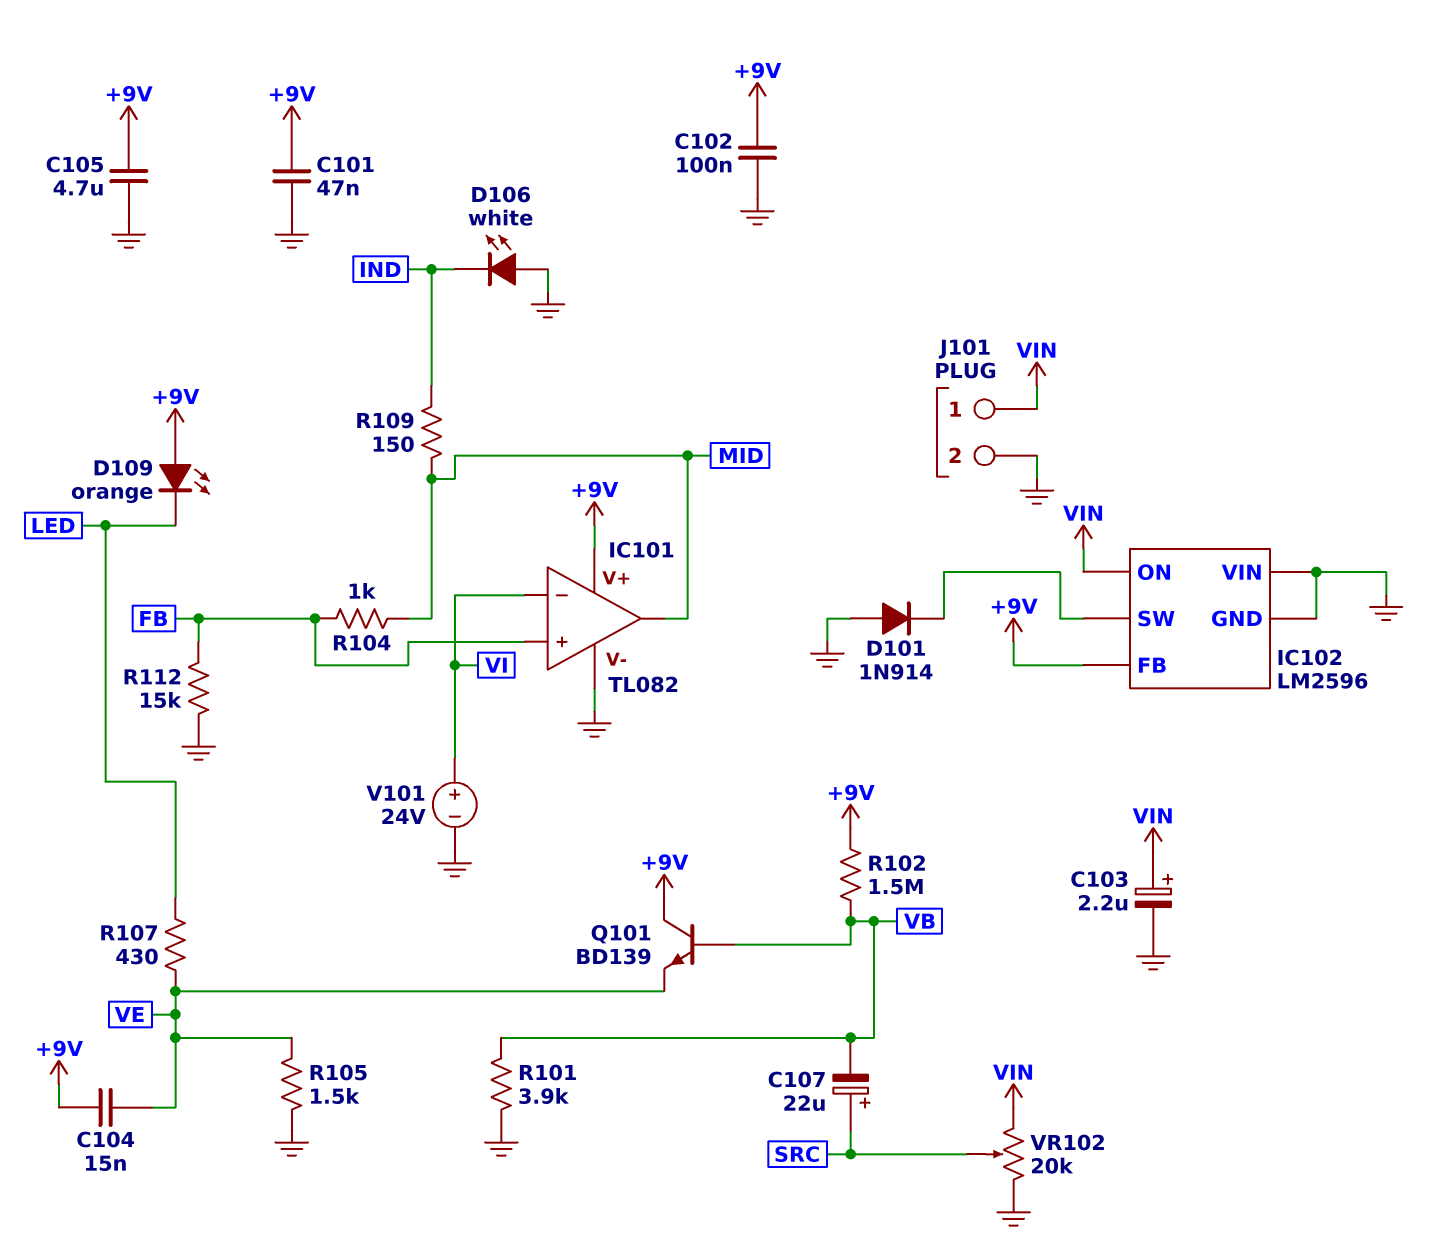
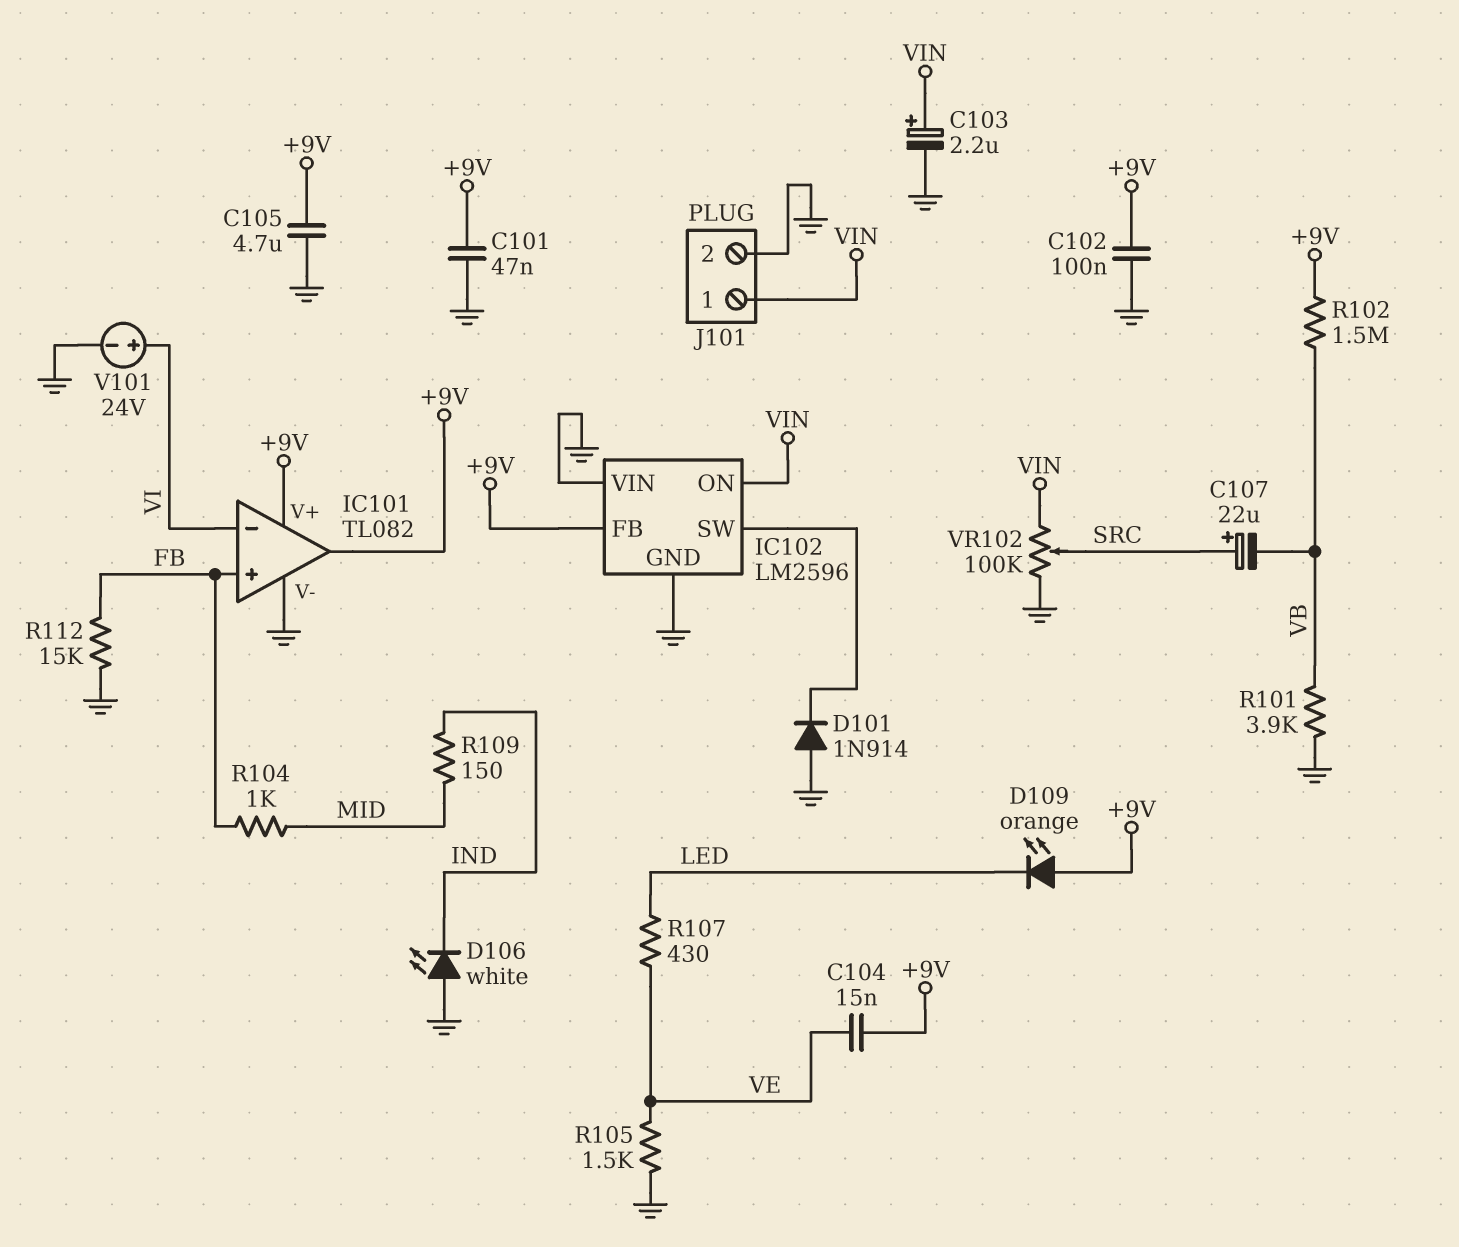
IC101 pin out: MID -> +9V
Q101: NPN BD139 (B VB, C +9V, E VE) -> none
VR102: 20k (GND, VIN, wiper SRC) -> 100k (GND, VIN, wiper SRC)

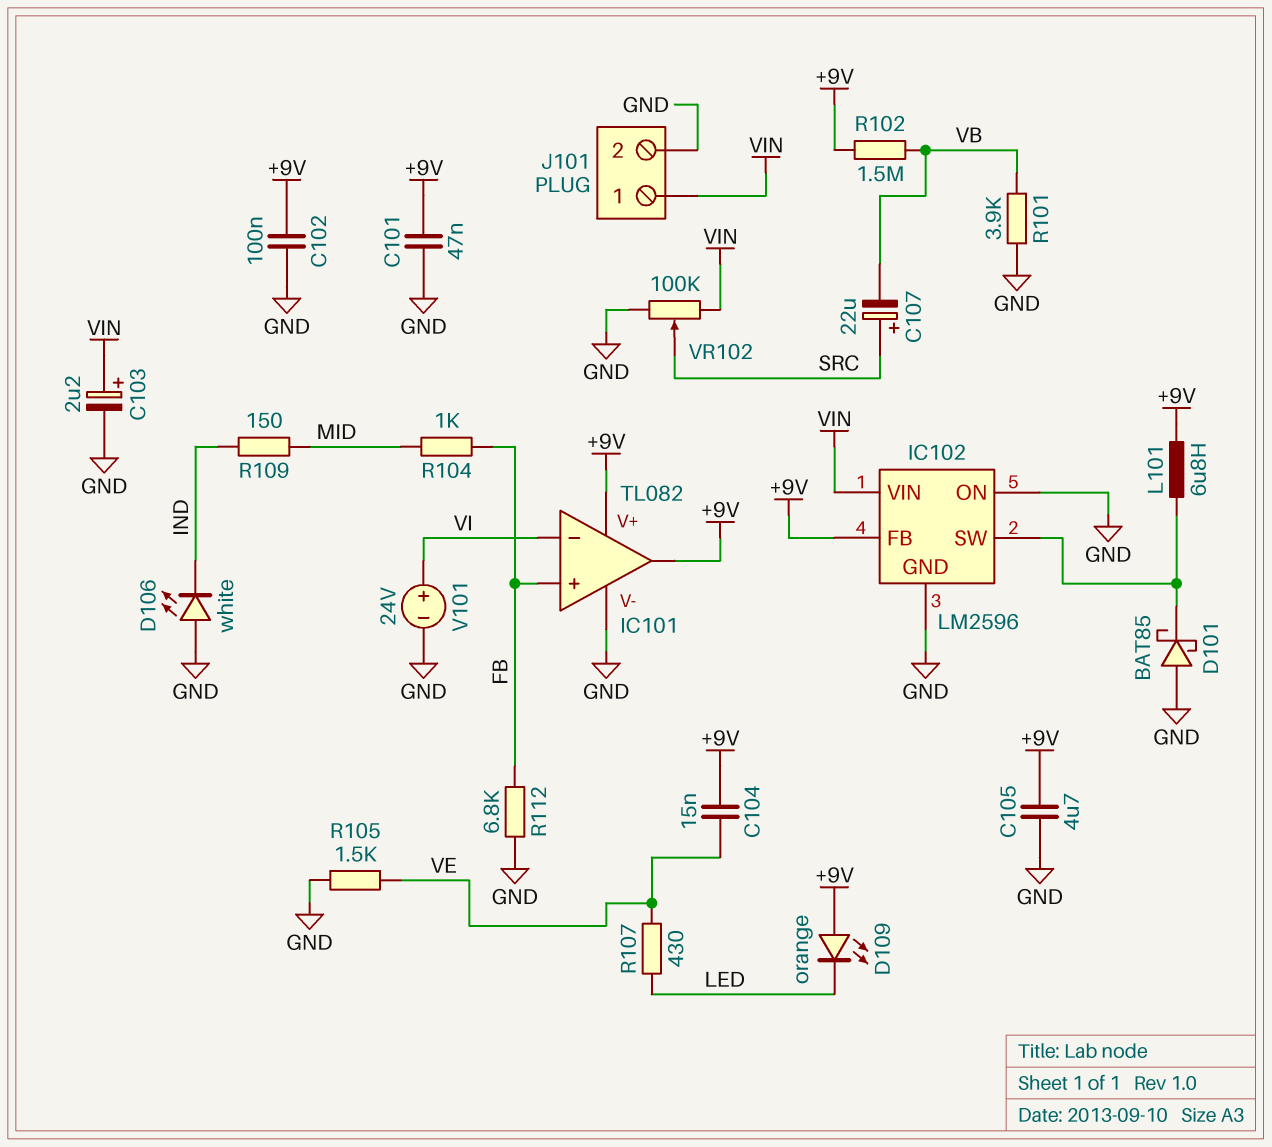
D101: diode 1N914 (A GND, K IC102/SW) -> schottky BAT85 (A GND, K IC102/SW)
IC102 pin ON: VIN -> GND
IC102 pin VIN: GND -> VIN
L101: none -> 6.8uH (+9V, IC102/SW)
R112: 15k (FB, GND) -> 6.8k (FB, GND)

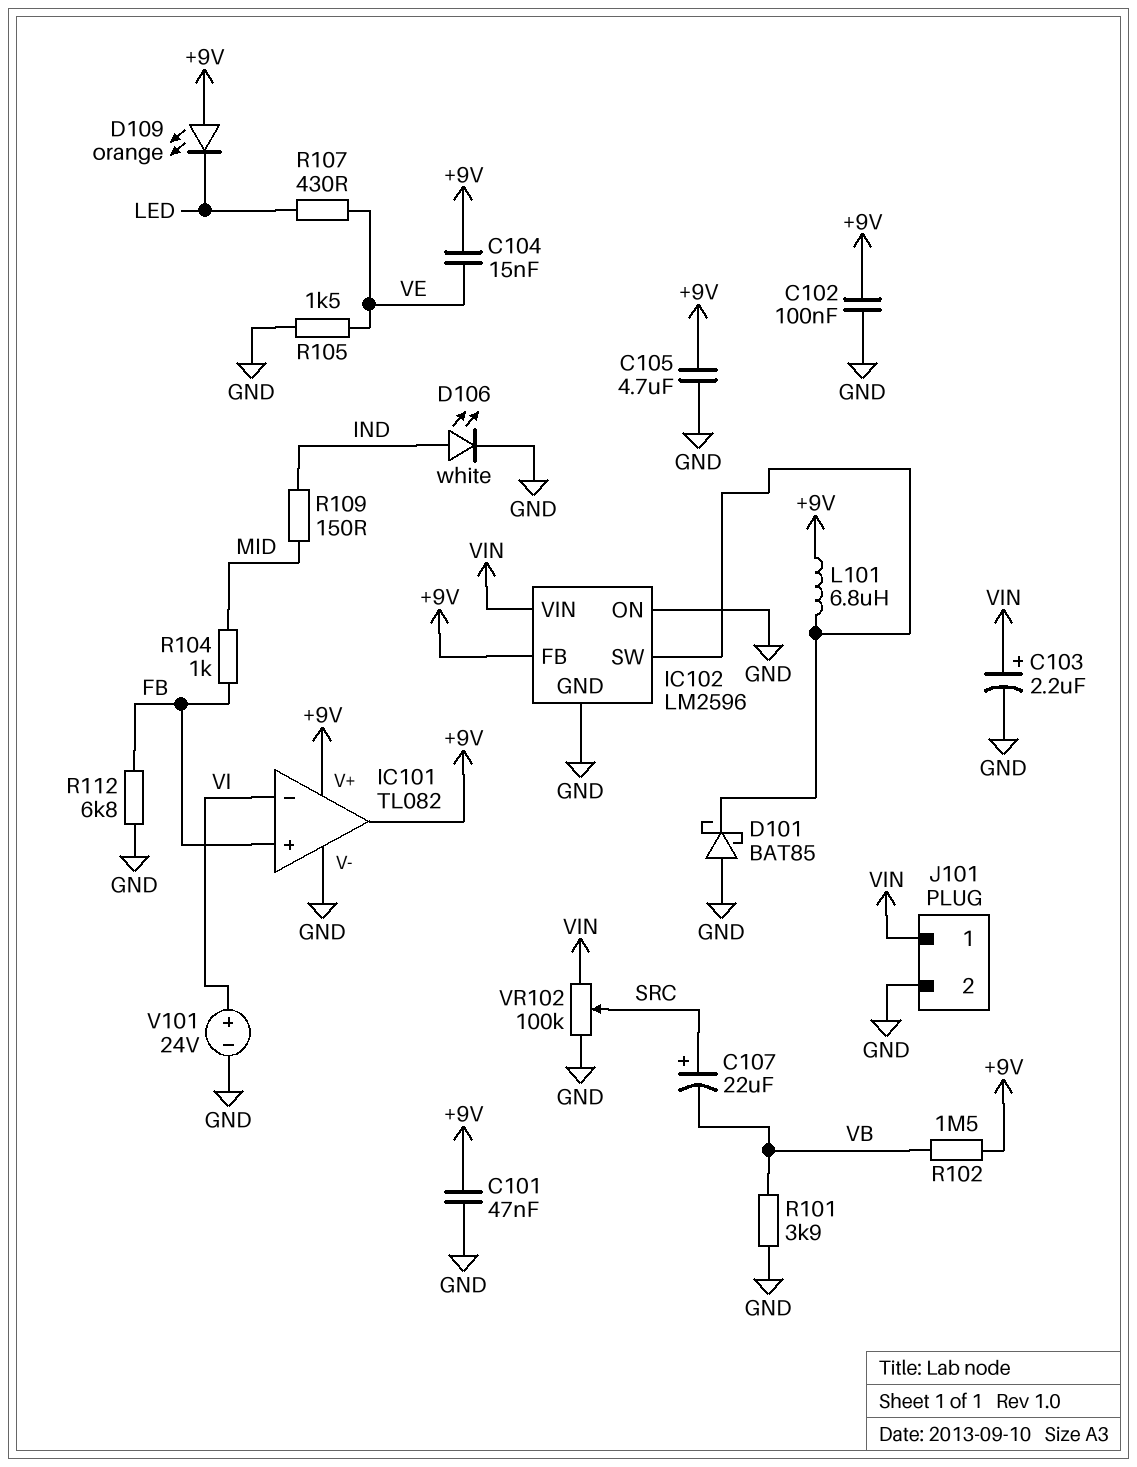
D106: LED white (A GND, K IND) -> LED white (A IND, K GND)

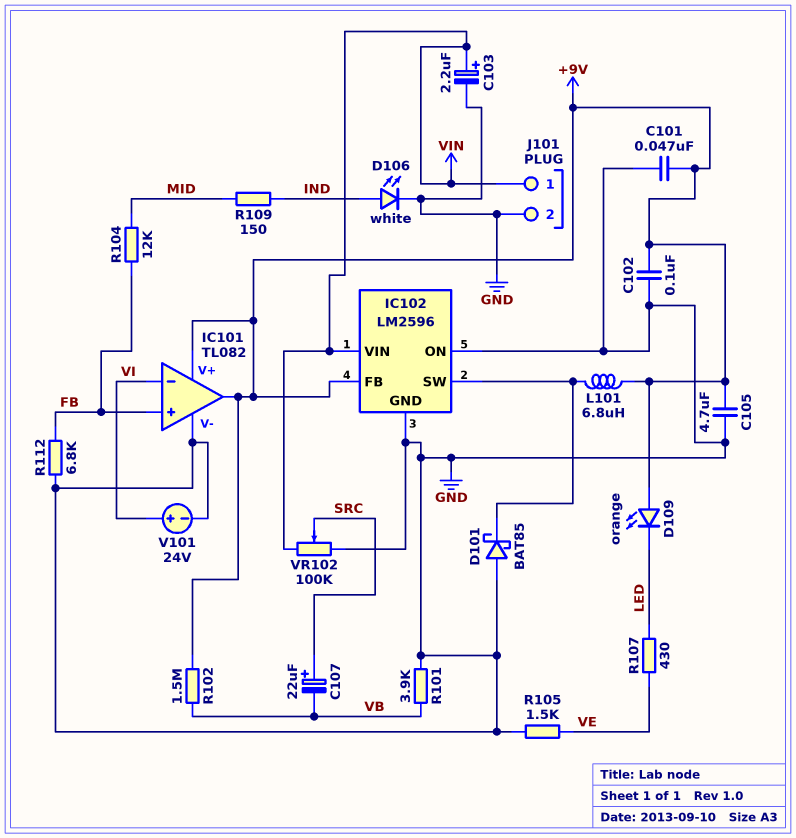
C104: 15nF (+9V, VE) -> none
R104: 1k (FB, MID) -> 12k (FB, MID)

